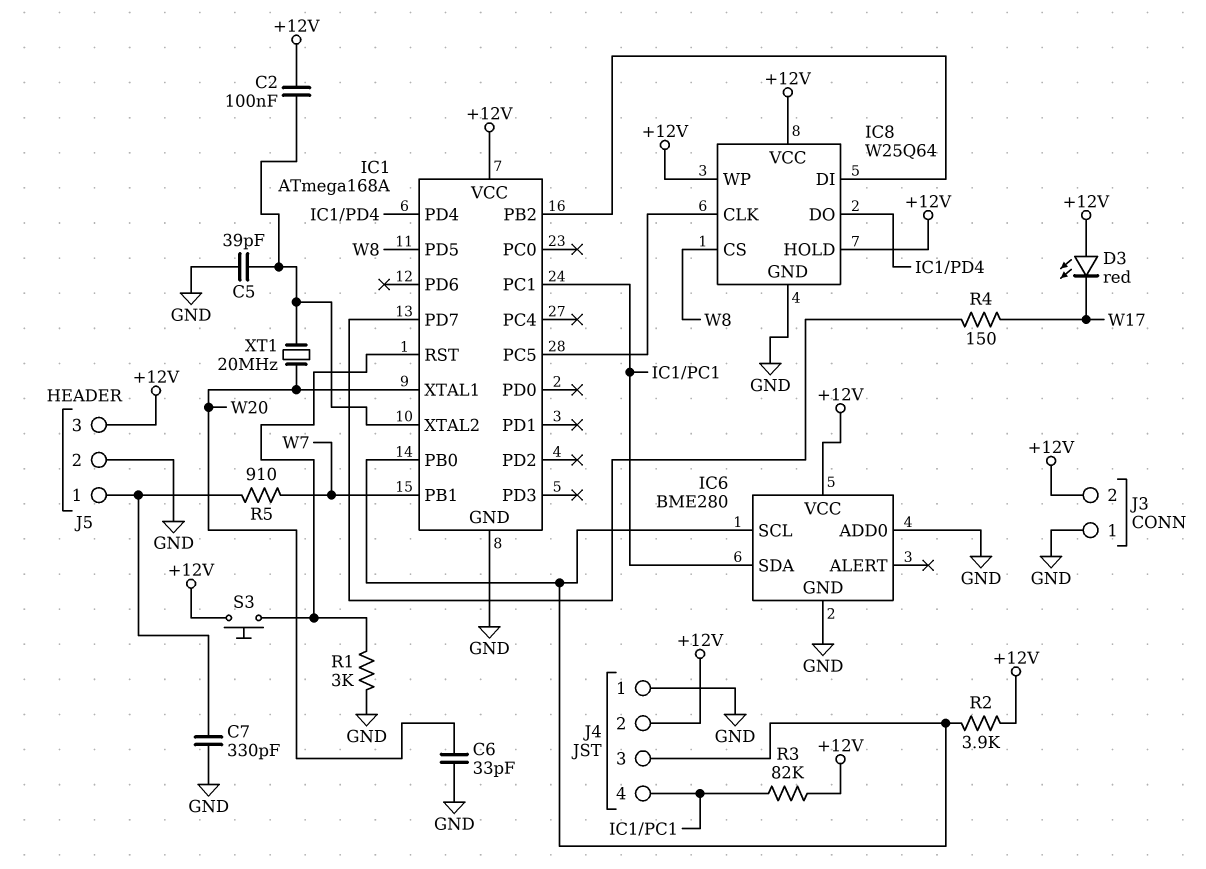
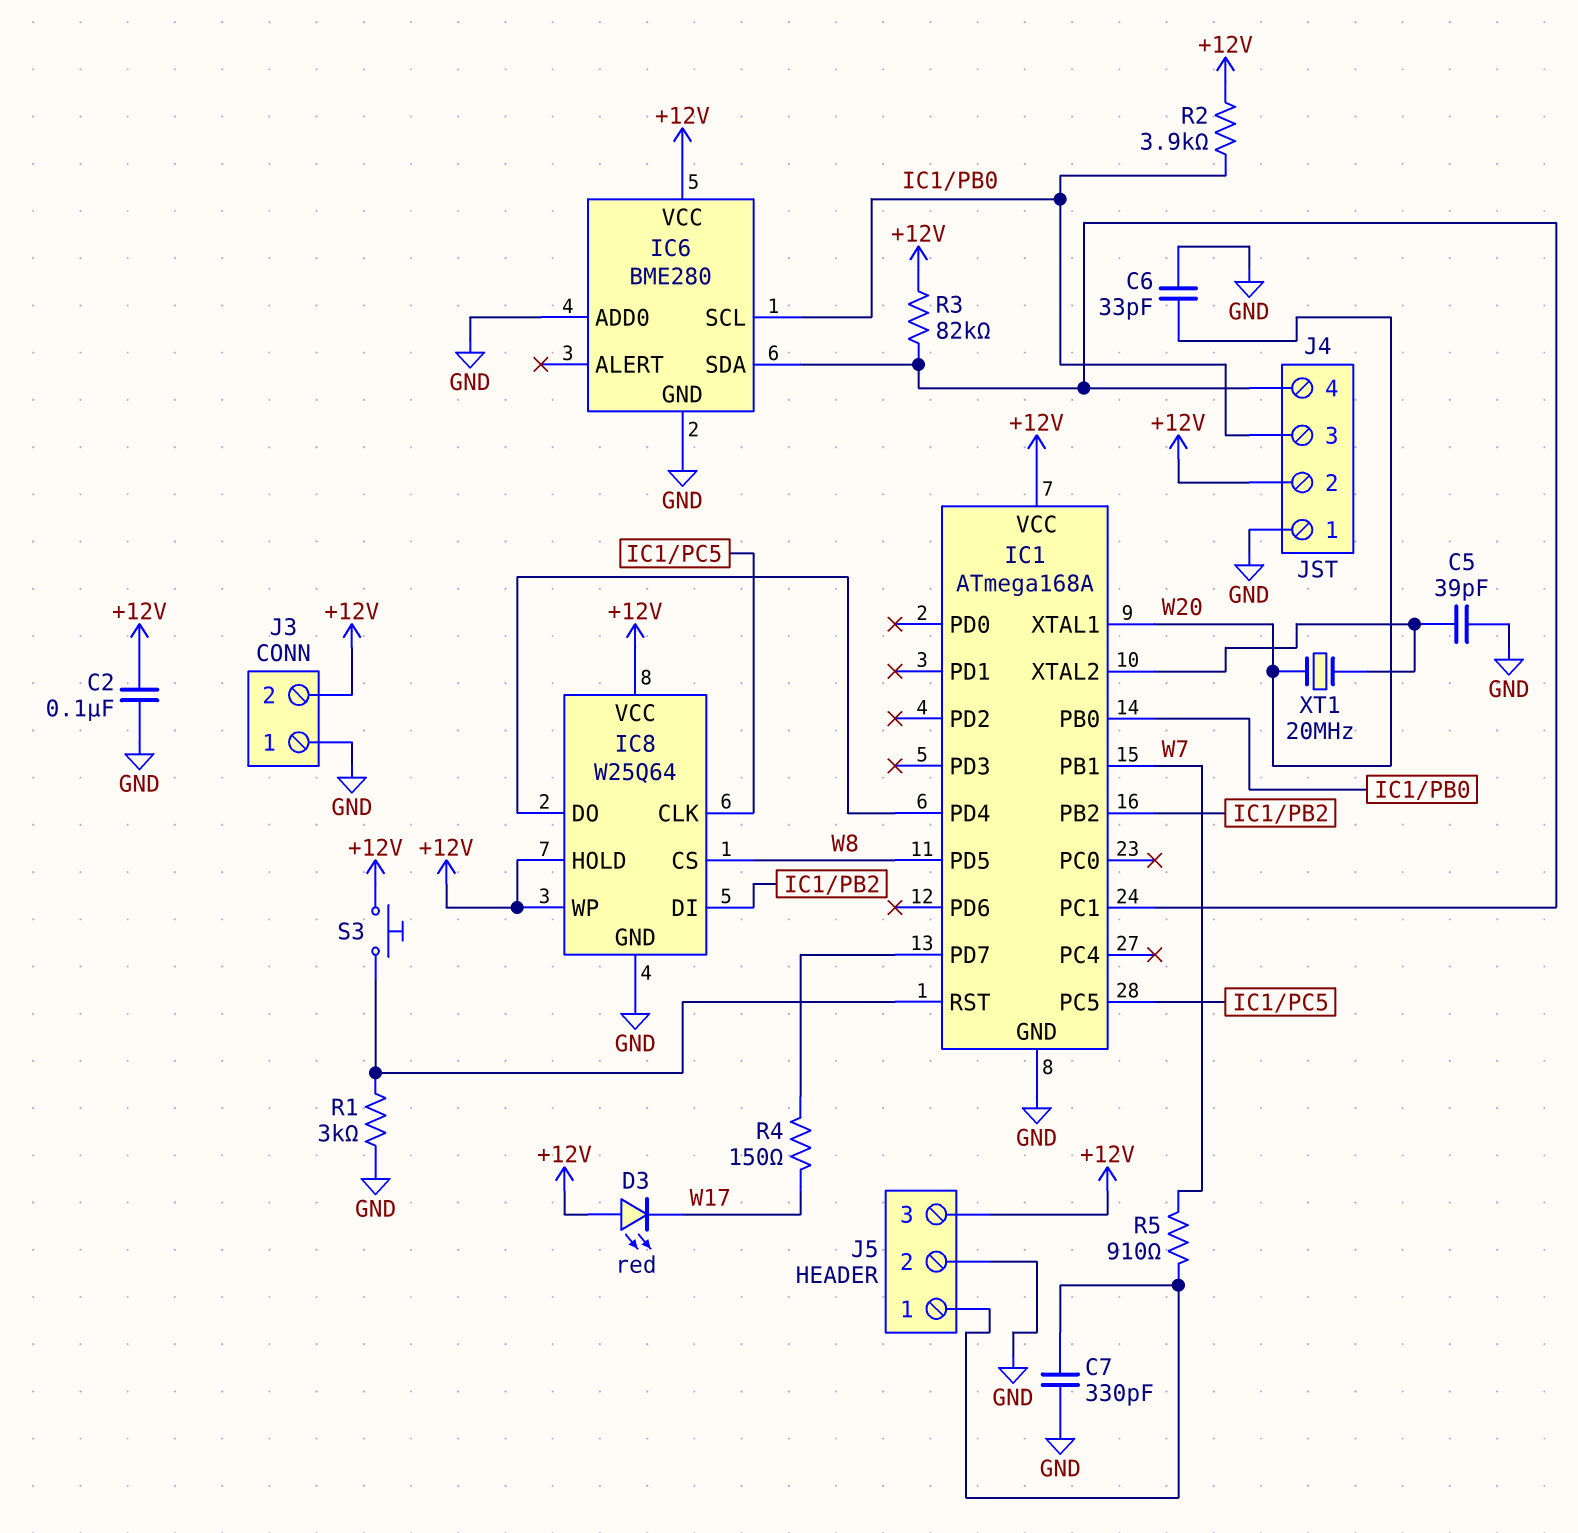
C2: 100nF (+12V, IC1/XTAL2) -> 100nF (+12V, GND)

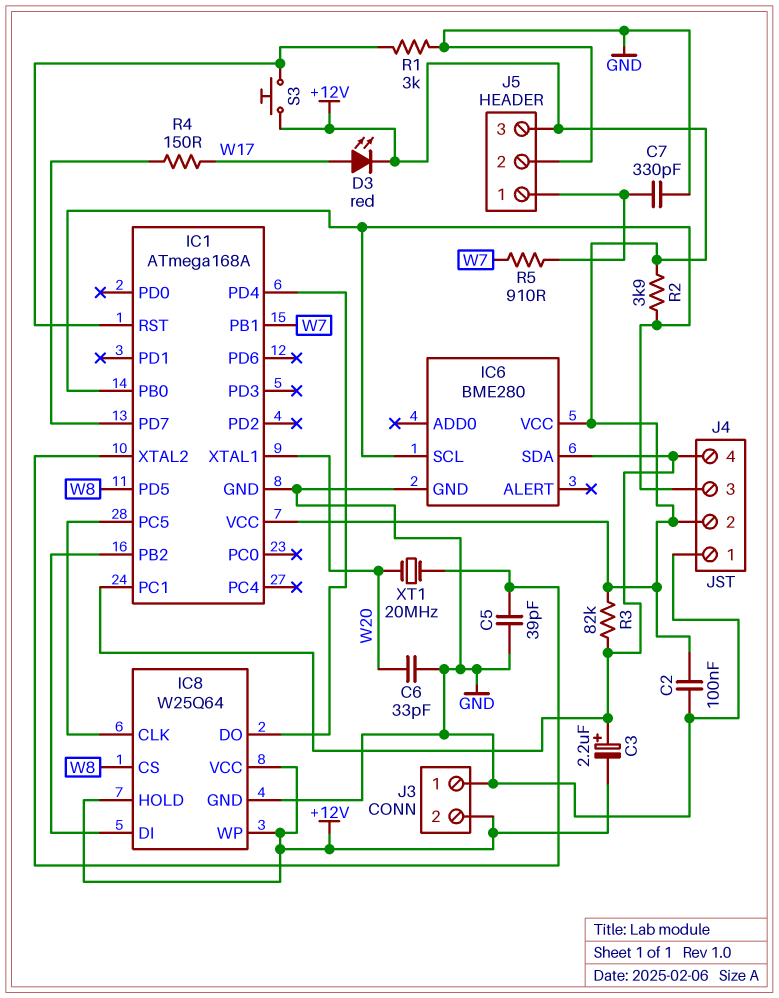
C3: none -> 2.2uF (plus IC1/PC1, minus +12V)
D3: LED red (A +12V, K W17) -> LED red (A W17, K +12V)
IC6 pin ADD0: GND -> none

